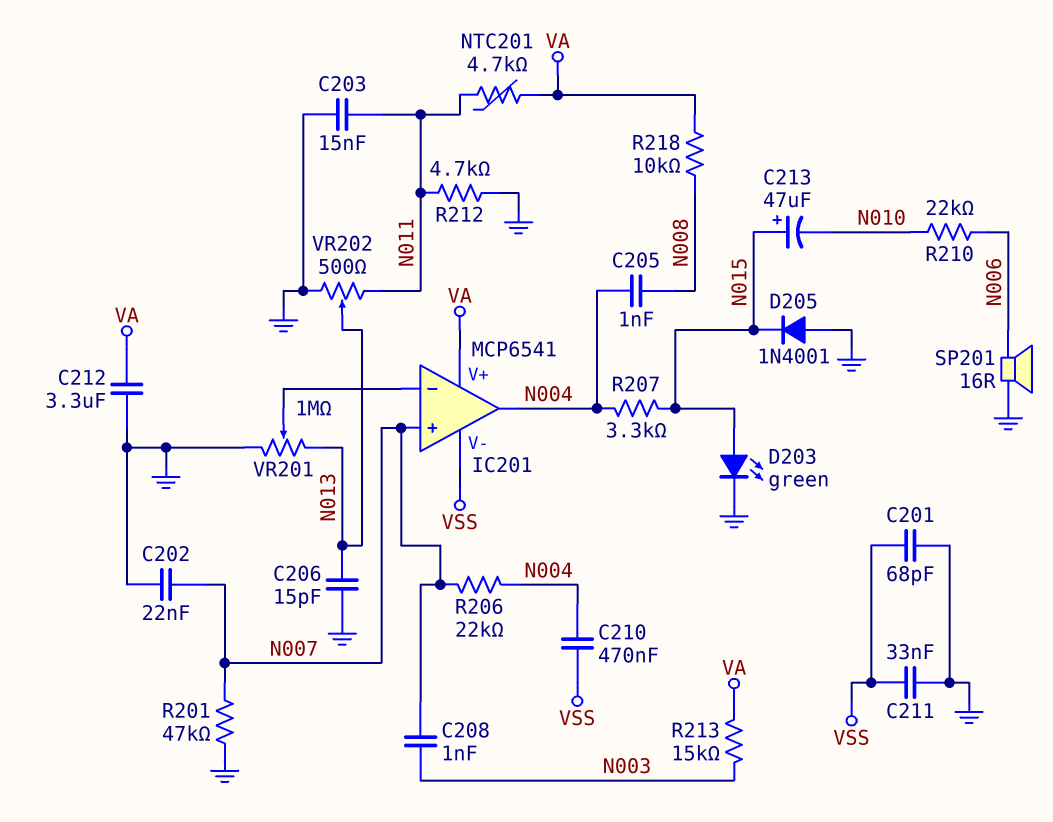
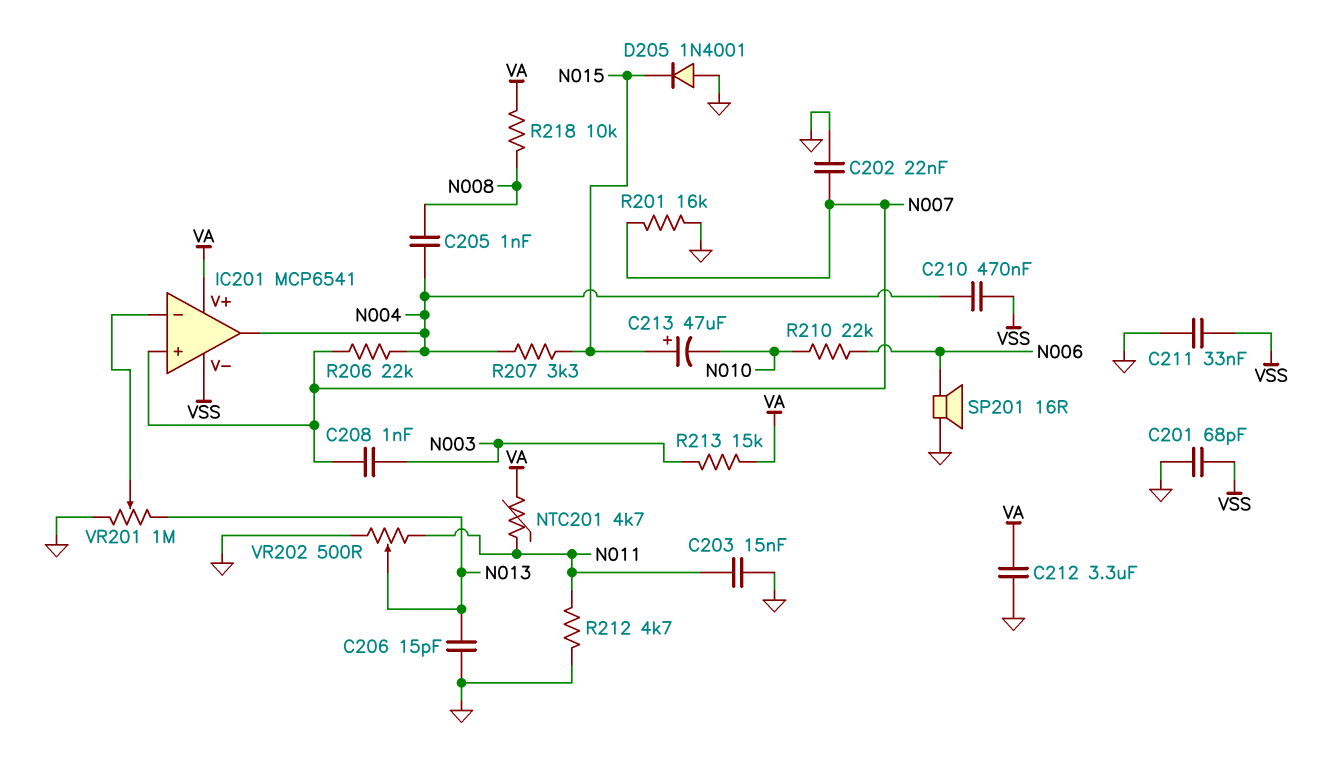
D203: LED green (A N015, K GND) -> none
R201: 47k (GND, N007) -> 16k (GND, N007)

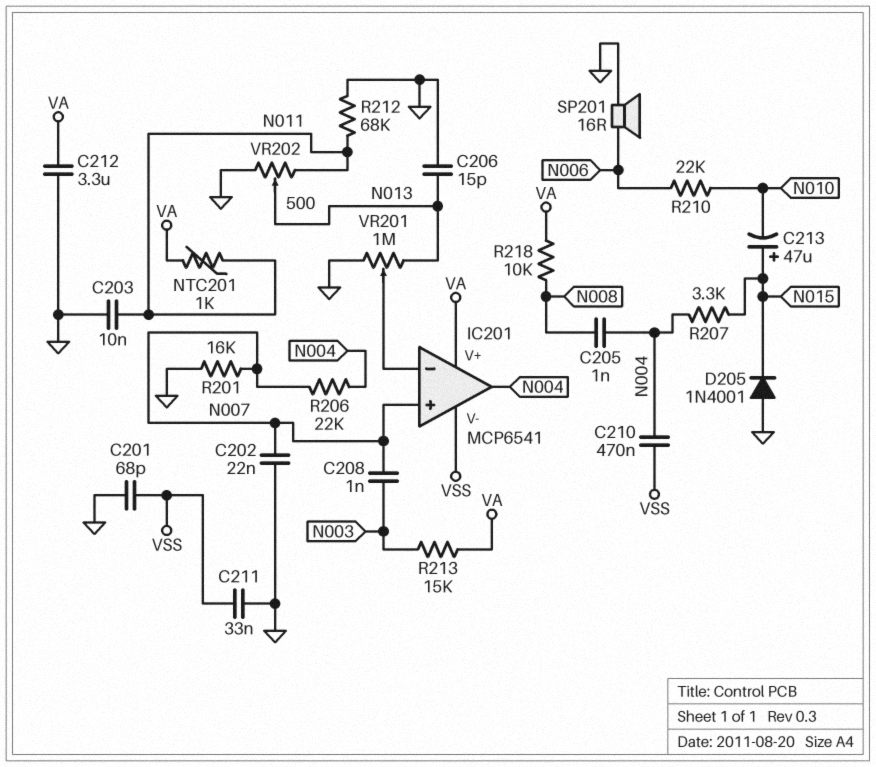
C203: 15nF (GND, N011) -> 10nF (GND, N011)
NTC201: 4.7k (N011, VA) -> 1k (N011, VA)
R212: 4.7k (GND, N011) -> 68k (GND, N011)

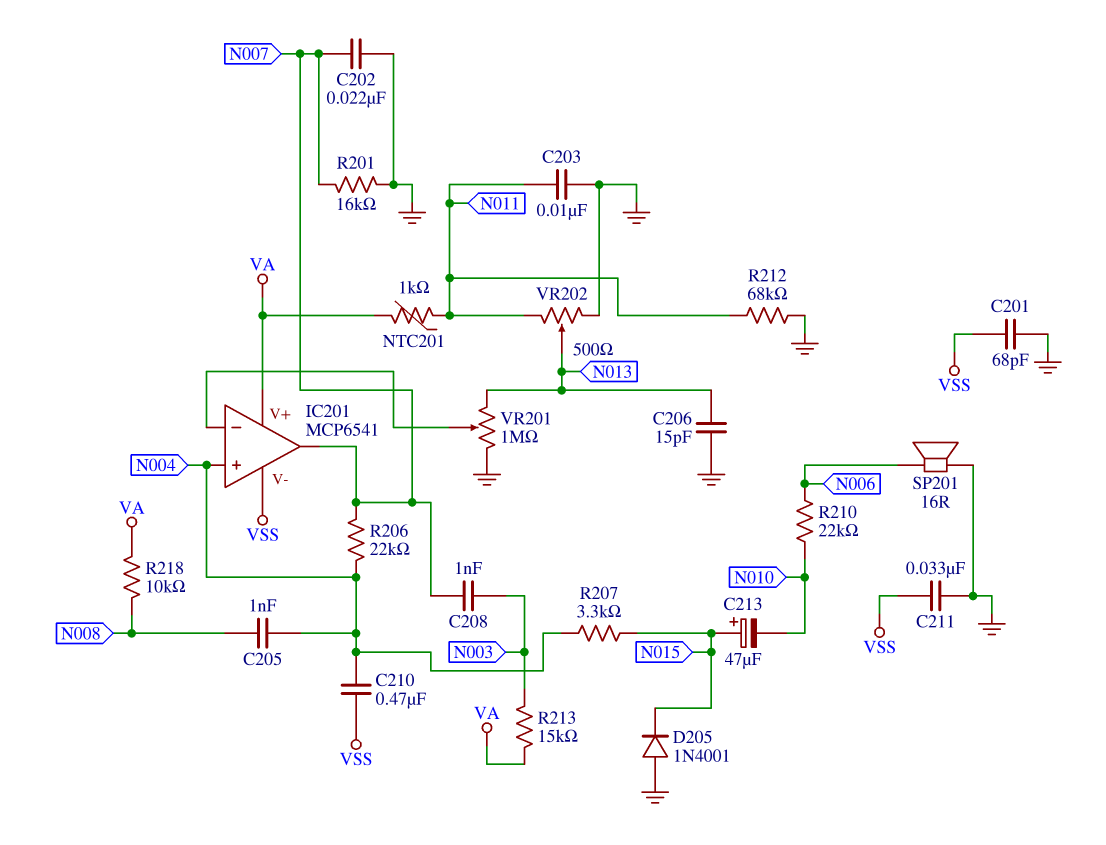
C212: 3.3uF (GND, VA) -> none
IC201 pin in+: N007 -> N004
IC201 pin out: N004 -> N007

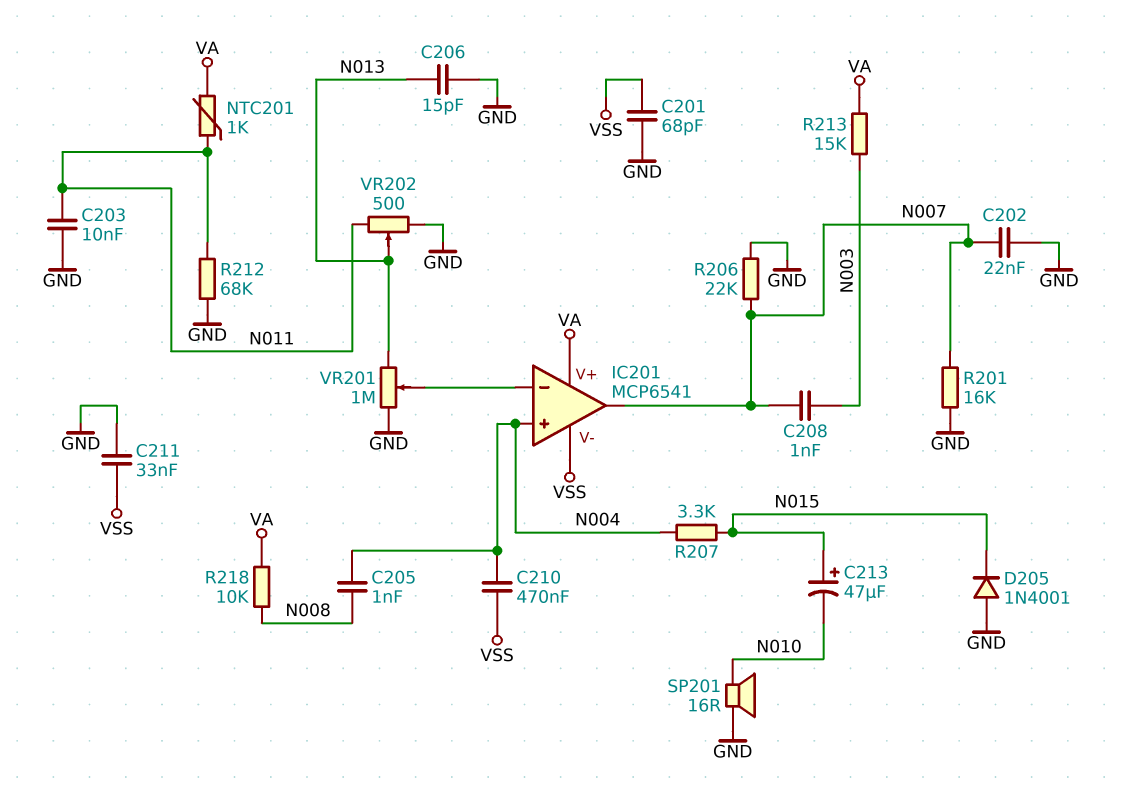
R206: 22k (N004, N007) -> 22k (GND, N007)
R210: 22k (N006, N010) -> none
SP201: speaker 16R (GND, N006) -> speaker 16R (GND, N010)

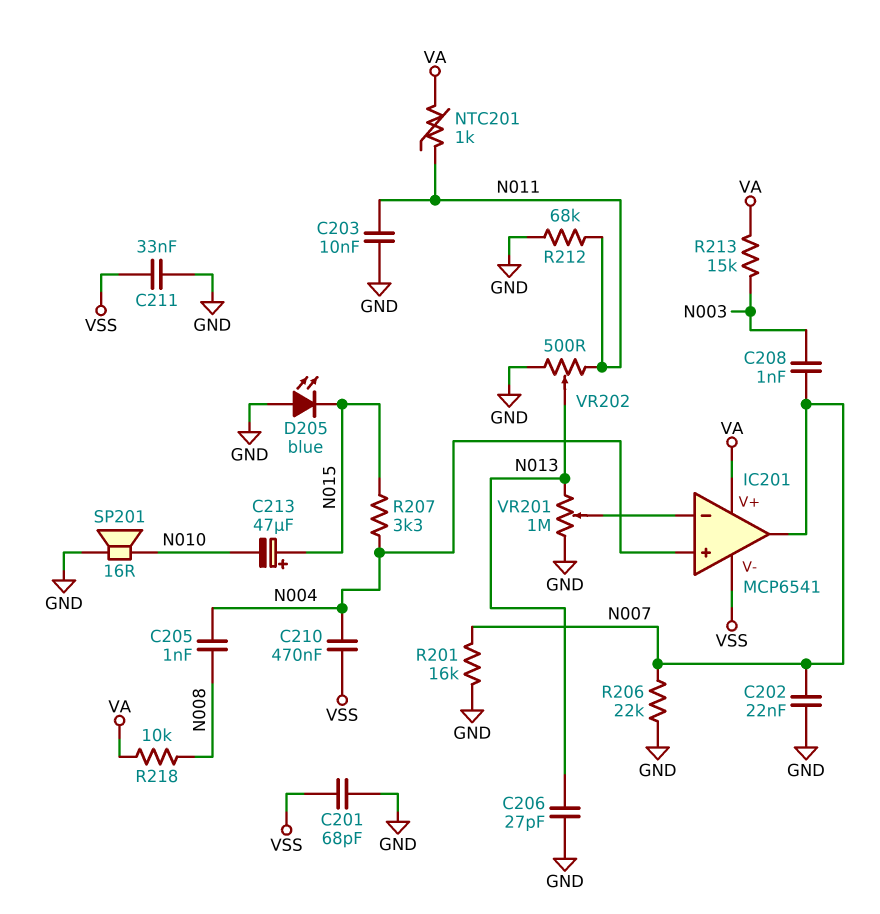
C206: 15pF (GND, N013) -> 27pF (GND, N013)
D205: diode 1N4001 (A GND, K N015) -> LED blue (A GND, K N015)

